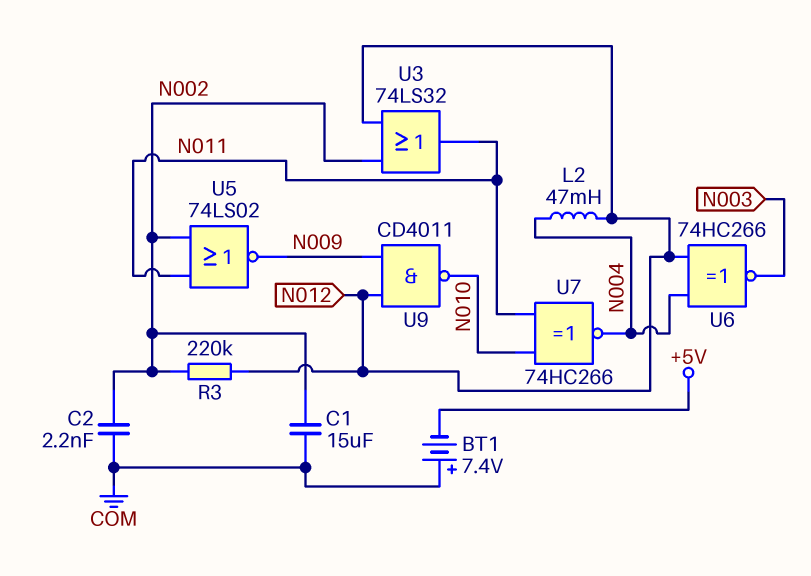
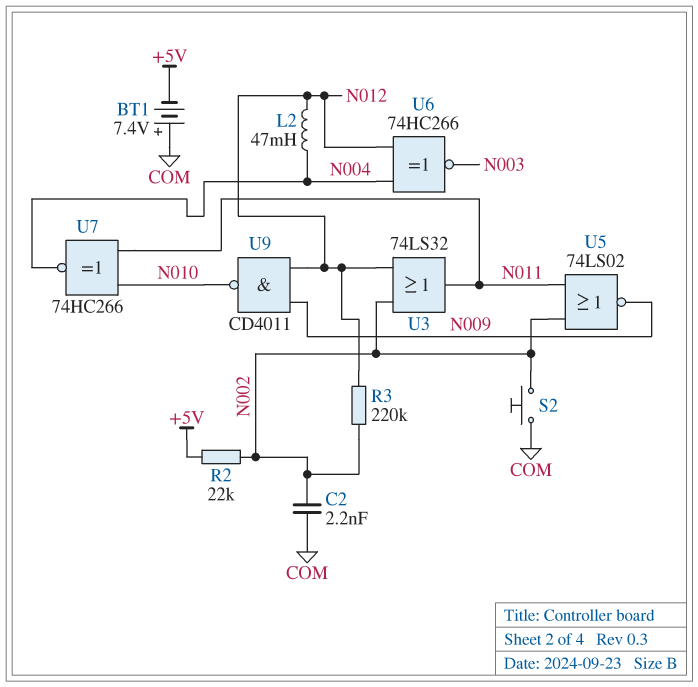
C1: 15uF (COM, N002) -> none
R2: none -> 22k (+5V, N002)
S2: none -> button (COM, N002)

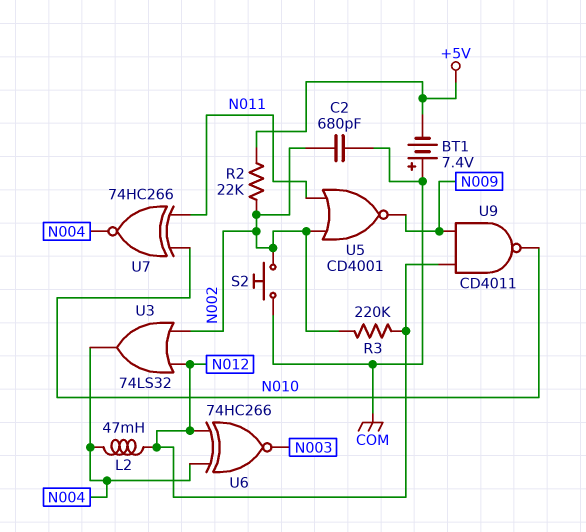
C2: 2.2nF (COM, N002) -> 680pF (COM, N002)
U3: OR 74LS32 (in N002, in N012, out N011) -> OR 74LS32 (in N002, in N012, out N004)
U5: NOR 74LS02 (in N002, in N011, out N009) -> NOR CD4001 (in N002, in N011, out N009)

